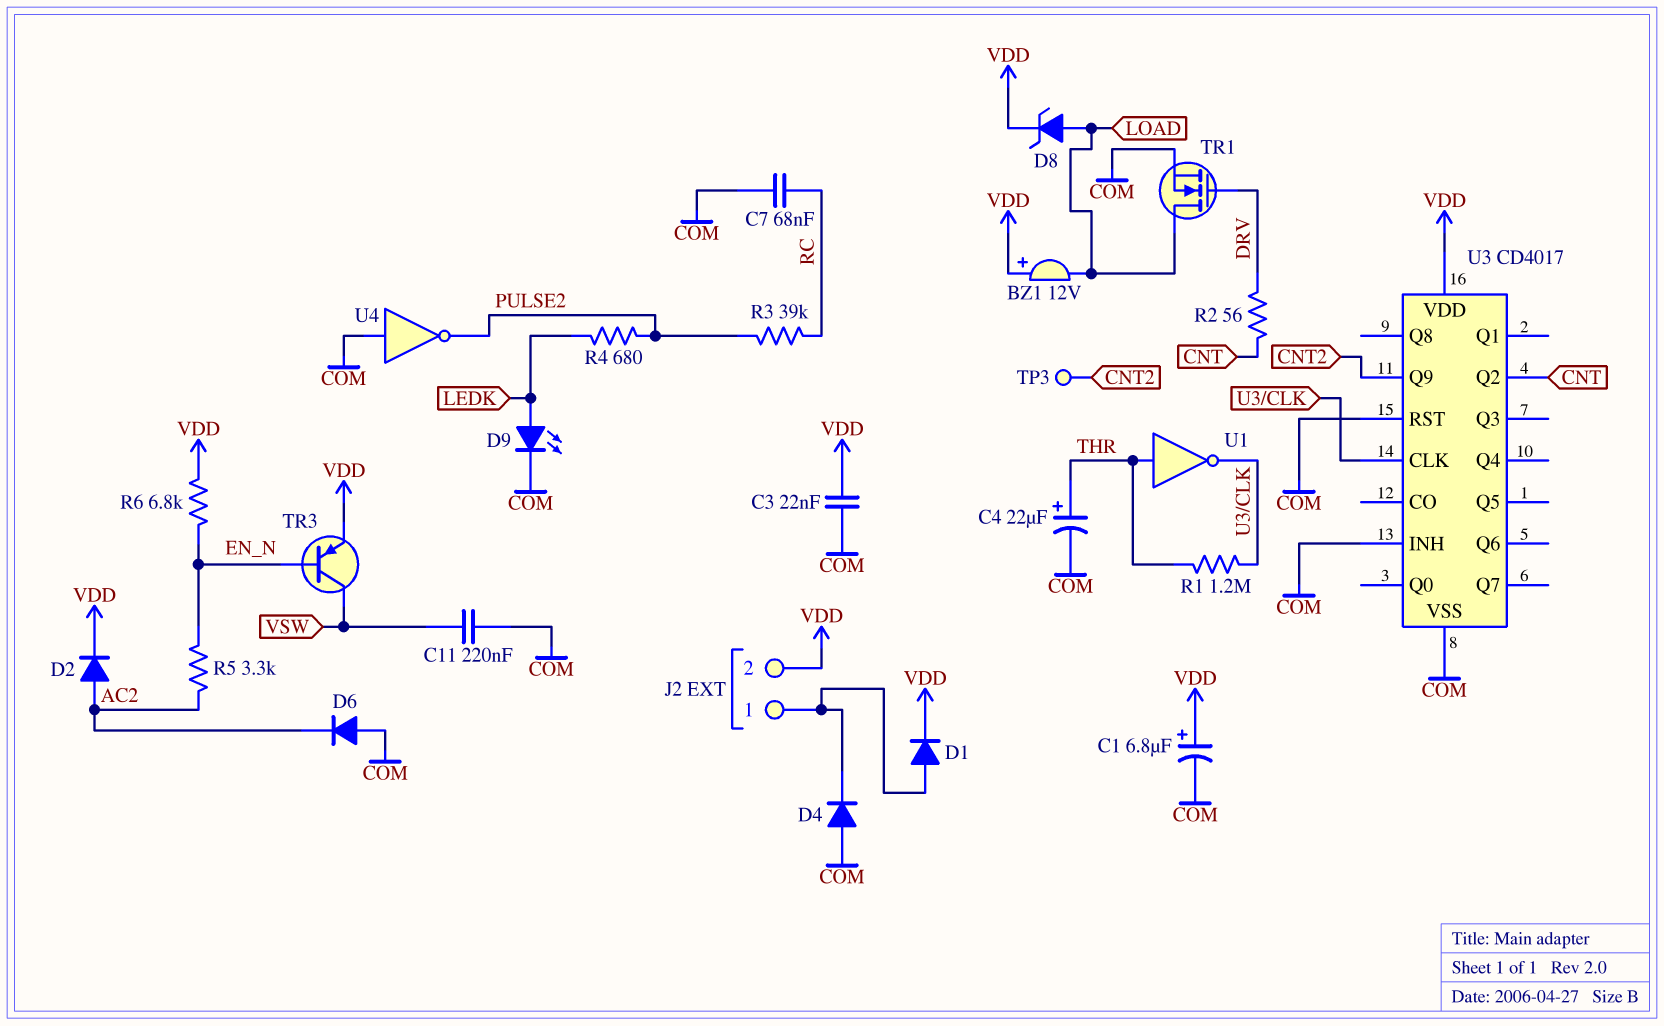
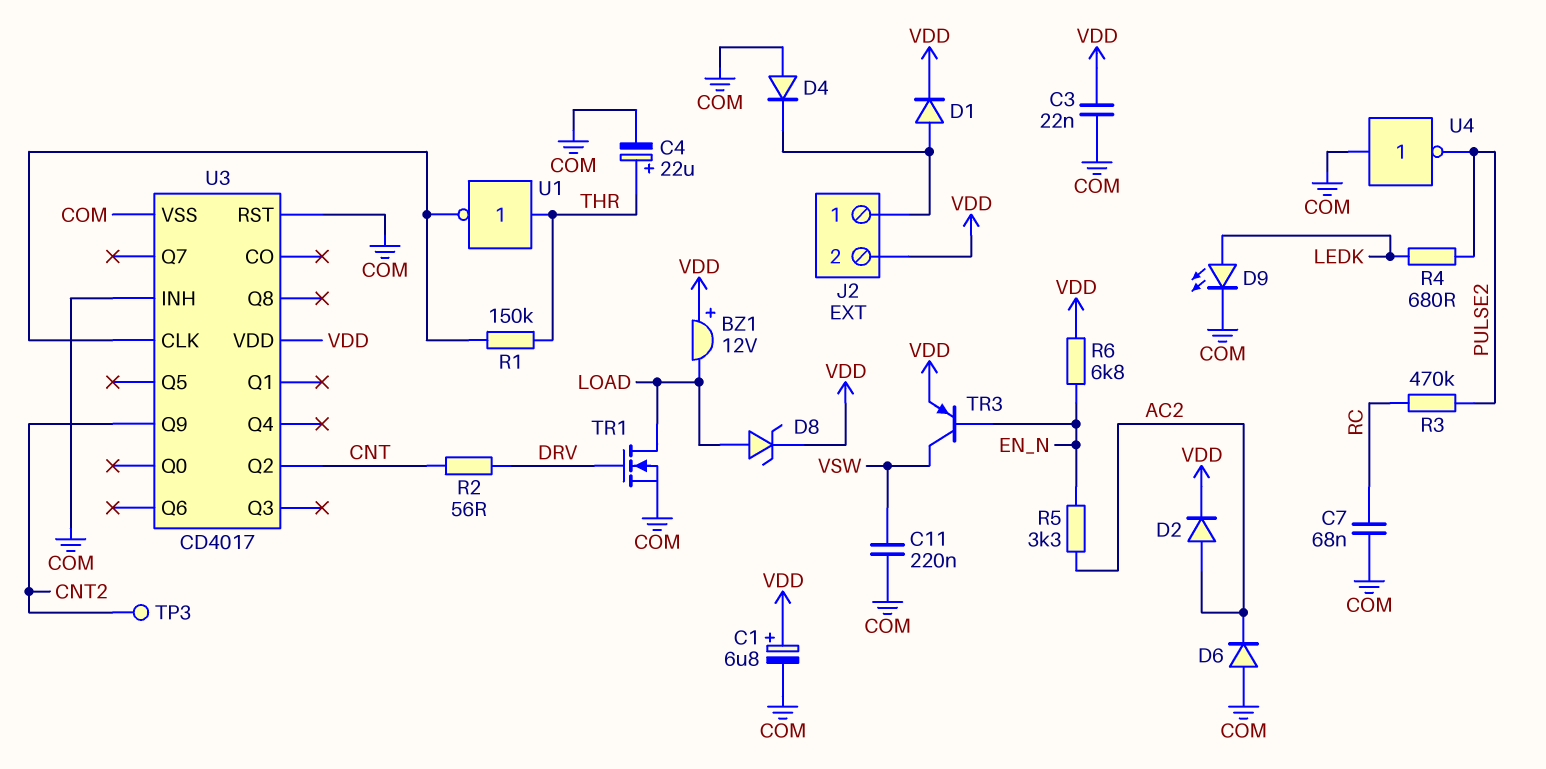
R1: 1.2M (THR, U3/CLK) -> 150k (THR, U3/CLK)
R3: 39k (PULSE2, RC) -> 470k (PULSE2, RC)

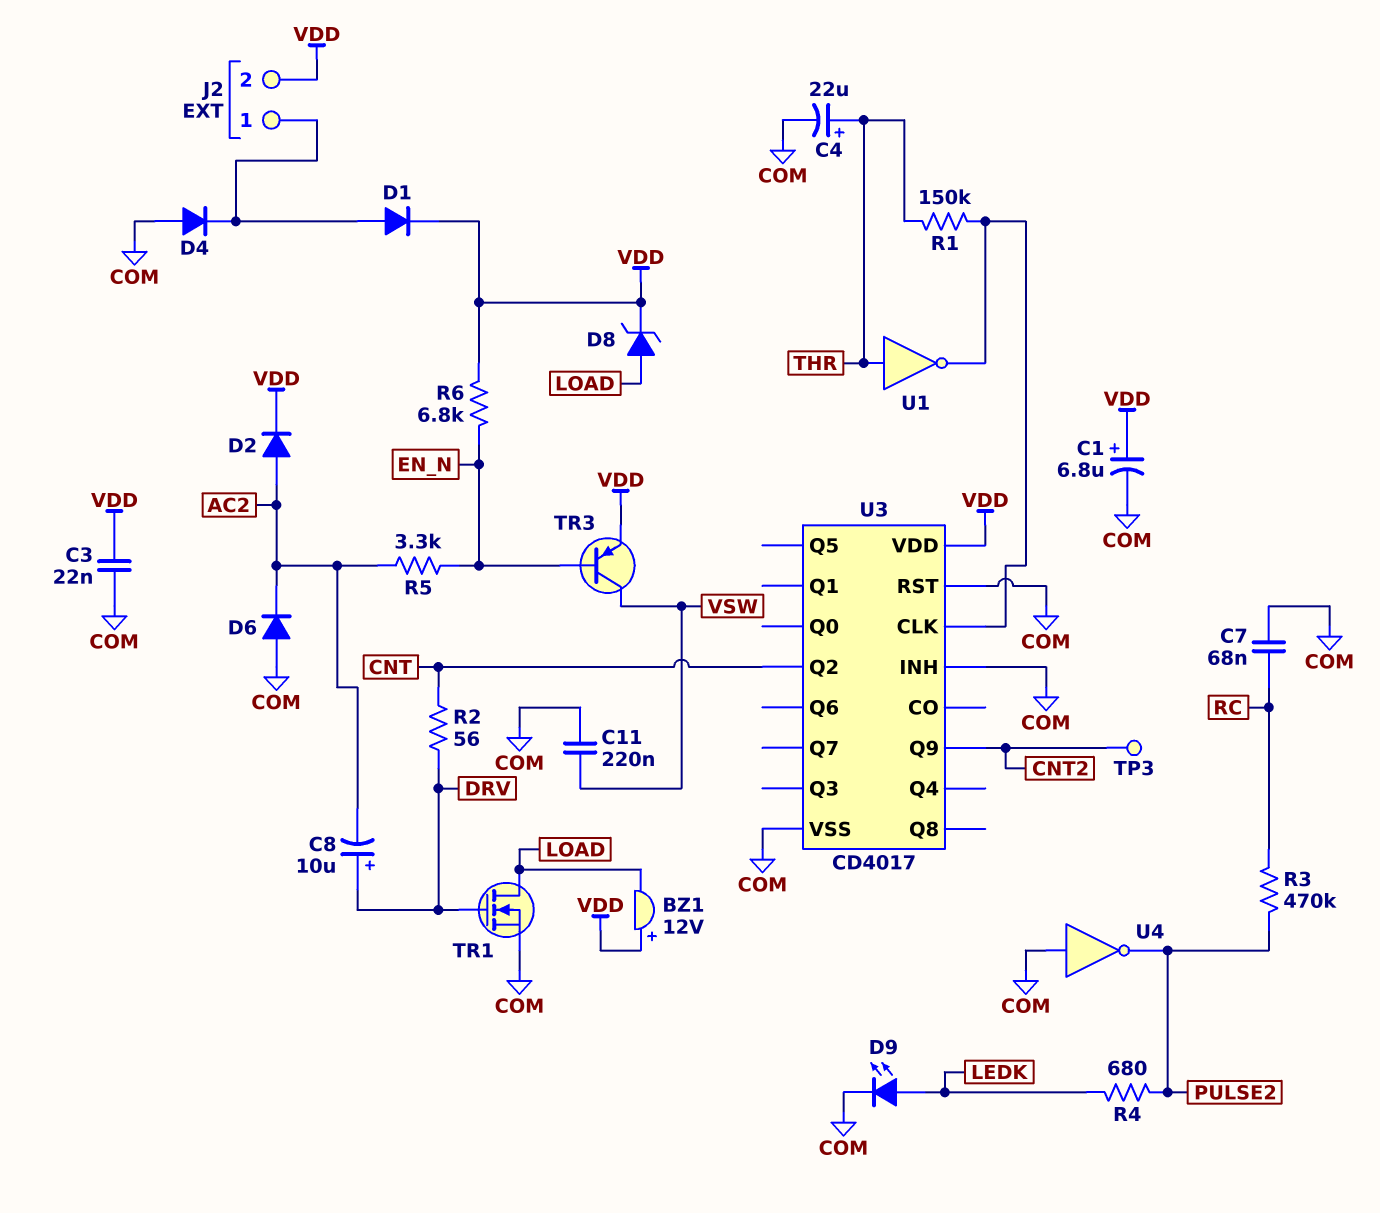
C8: none -> 10uF (plus DRV, minus AC2)

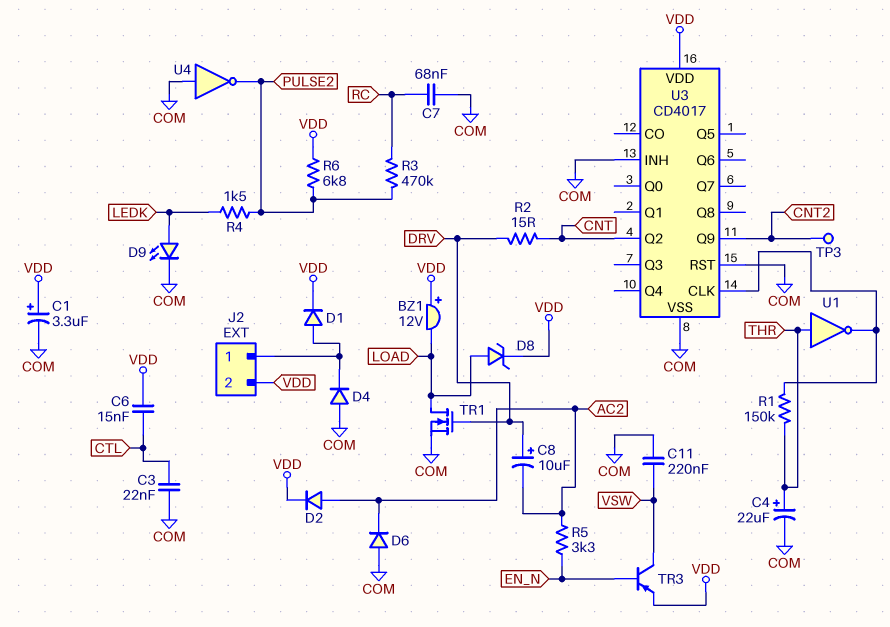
C1: 6.8uF (plus VDD, minus COM) -> 3.3uF (plus VDD, minus COM)
C3: 22nF (COM, VDD) -> 22nF (COM, CTL)
C6: none -> 15nF (CTL, VDD)
R2: 56 (CNT, DRV) -> 15 (CNT, DRV)
R4: 680 (LEDK, PULSE2) -> 1.5k (LEDK, PULSE2)
R6: 6.8k (EN_N, VDD) -> 6.8k (PULSE2, VDD)

